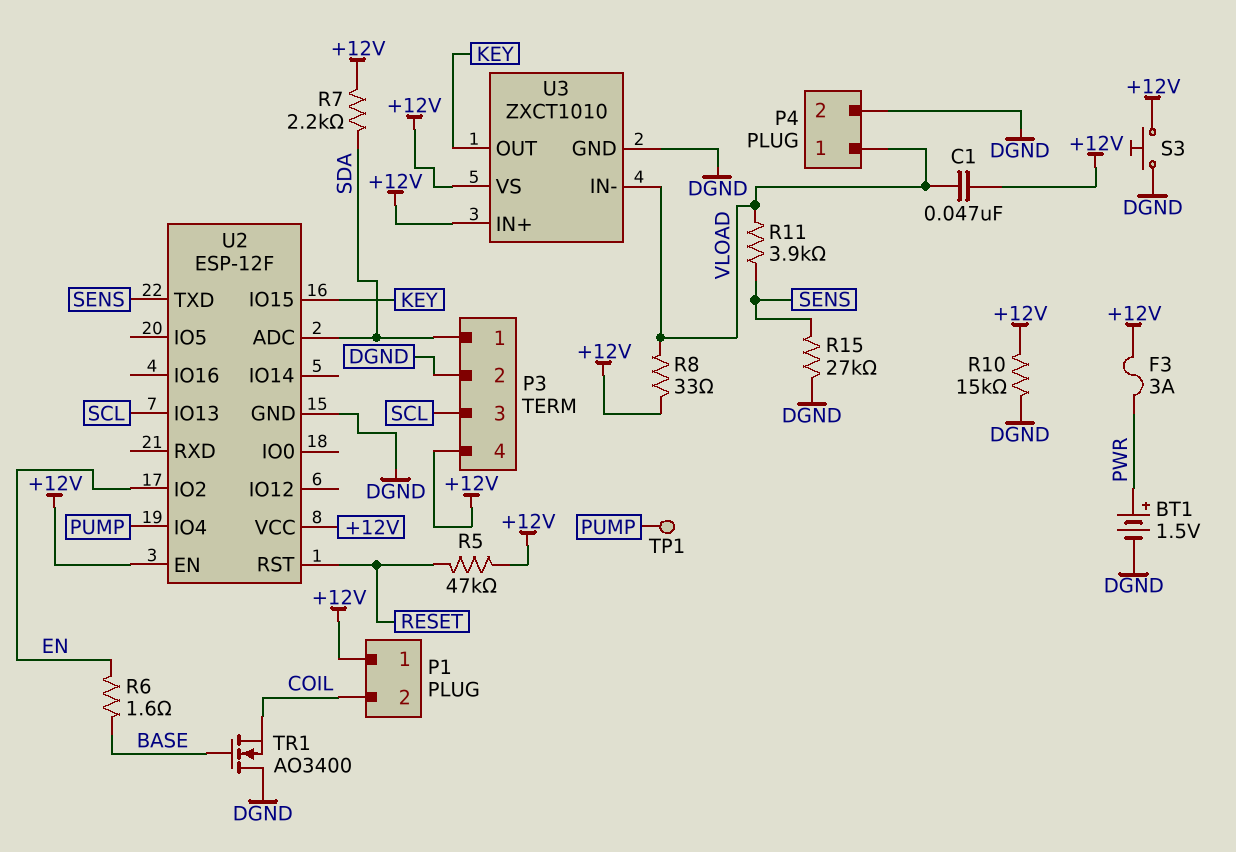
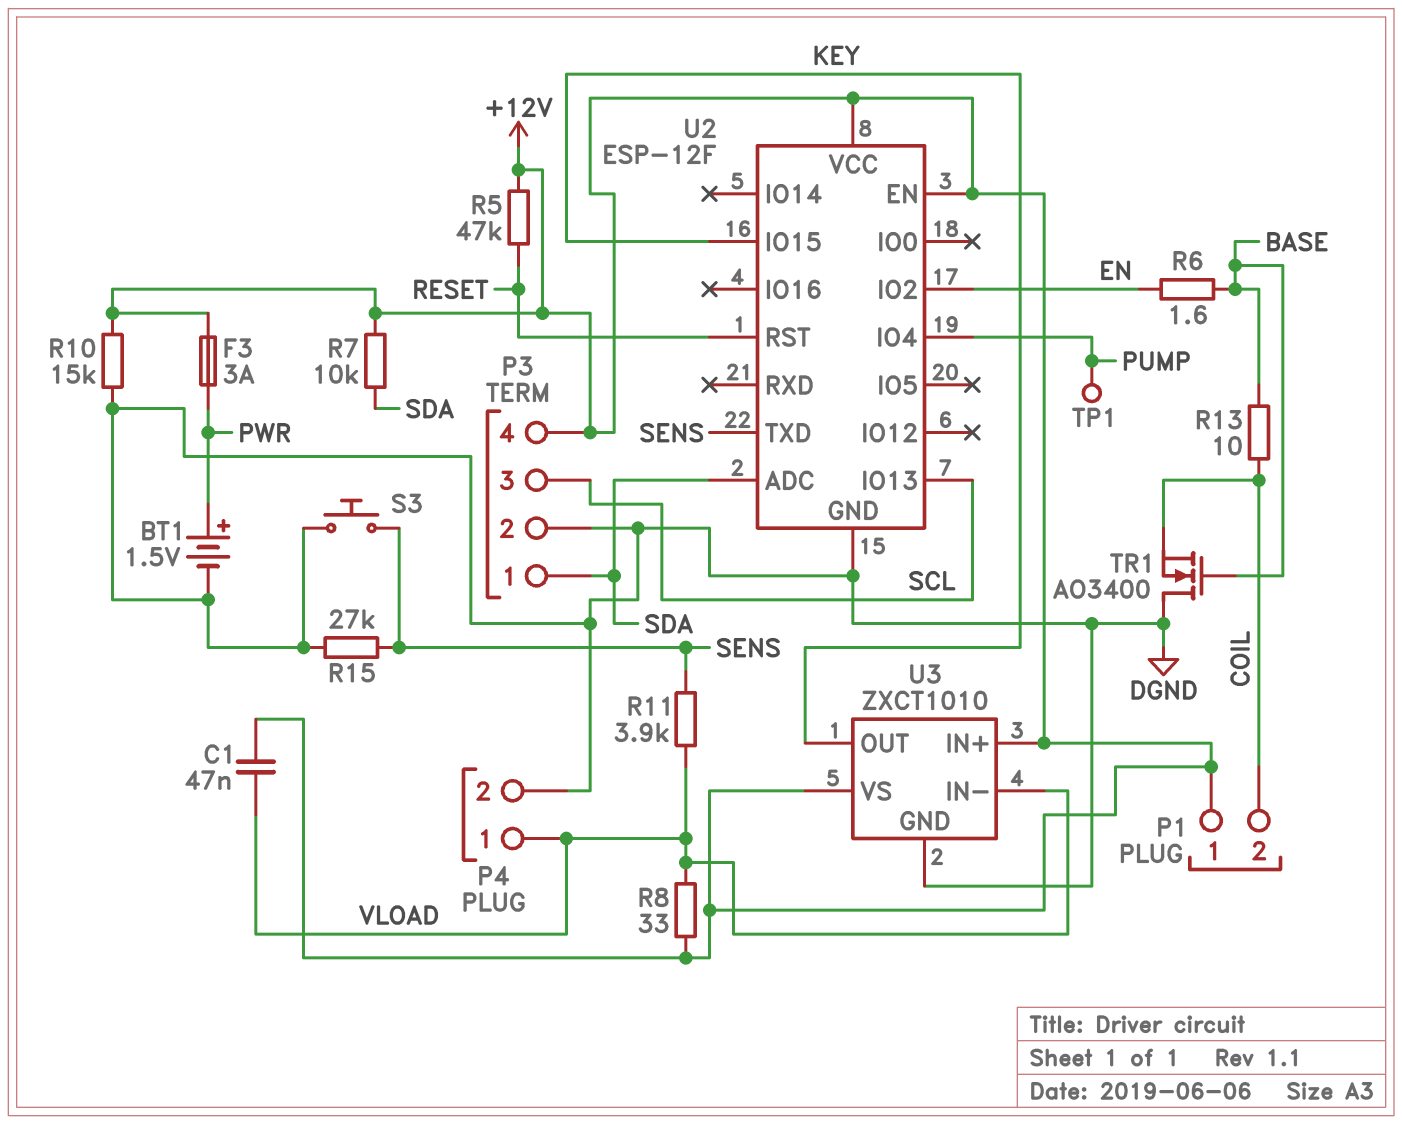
R7: 2.2k (+12V, SDA) -> 10k (+12V, SDA)
R13: none -> 10 (BASE, COIL)
S3: button (+12V, DGND) -> button (DGND, SENS)

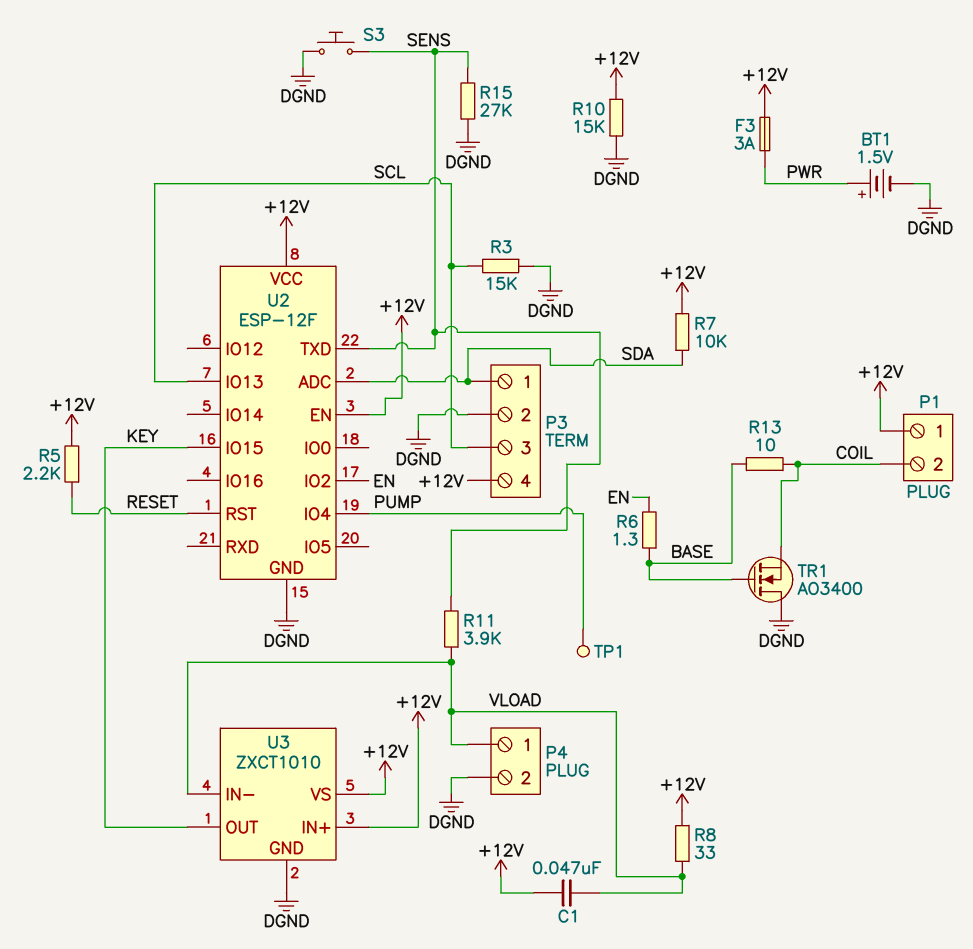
R3: none -> 15k (DGND, SCL)
R5: 47k (+12V, RESET) -> 2.2k (+12V, RESET)
R6: 1.6 (BASE, EN) -> 1.3 (BASE, EN)

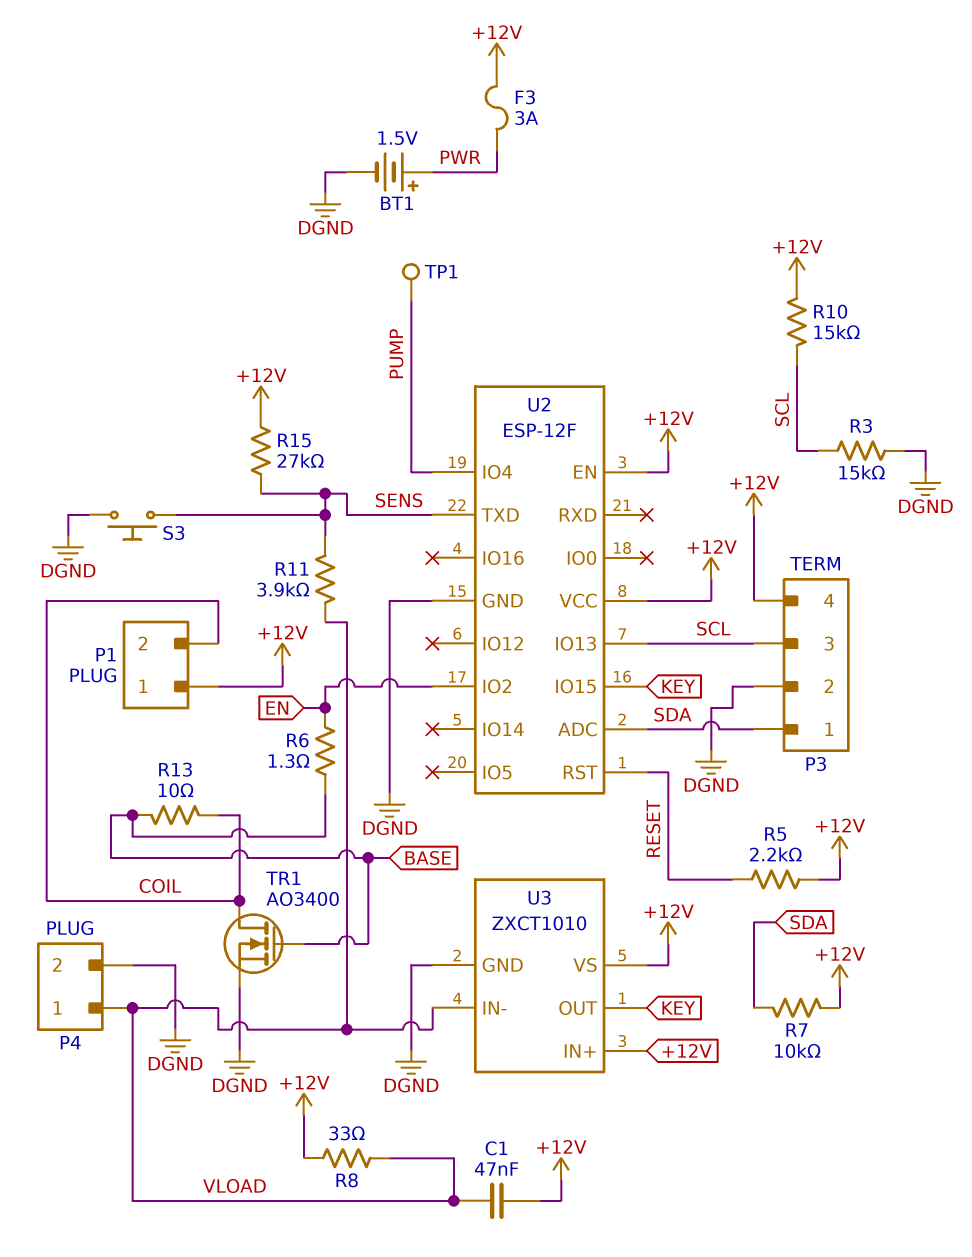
R10: 15k (+12V, DGND) -> 15k (+12V, SCL)
R15: 27k (DGND, SENS) -> 27k (+12V, SENS)
TR1: NMOS AO3400 (G BASE, D DGND, S COIL) -> NMOS AO3400 (G BASE, D COIL, S DGND)

